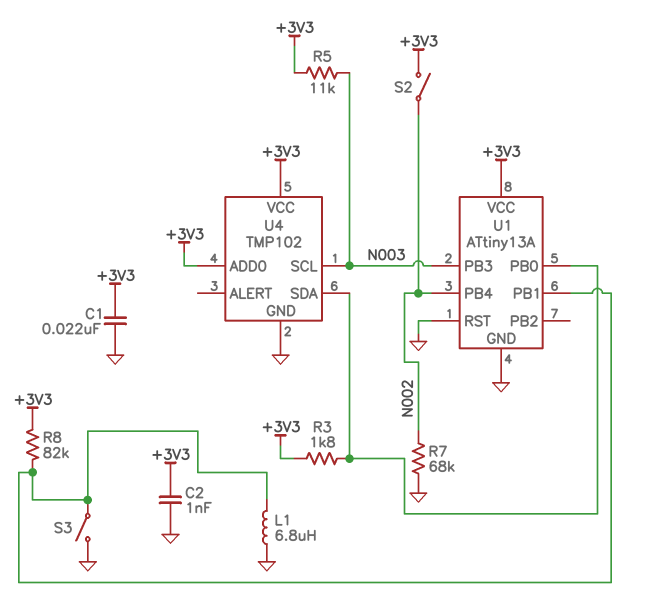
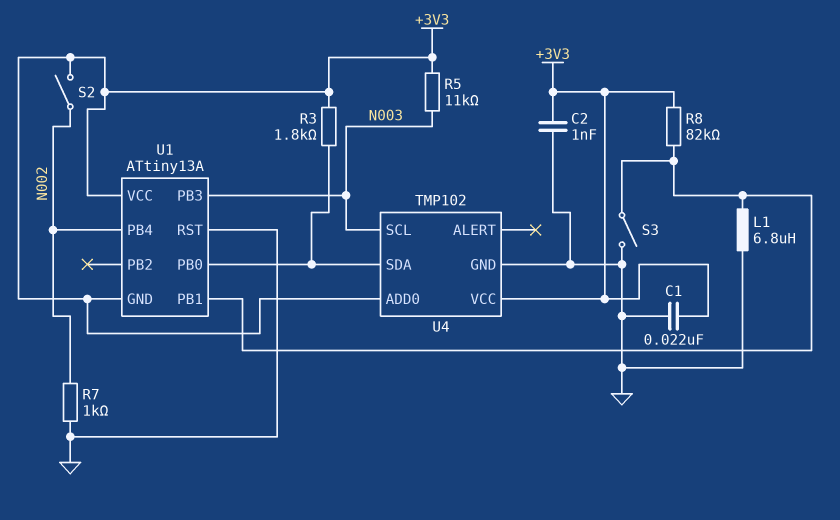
R7: 68k (GND, N002) -> 1k (GND, N002)
U1 pin GND: GND -> +3V3

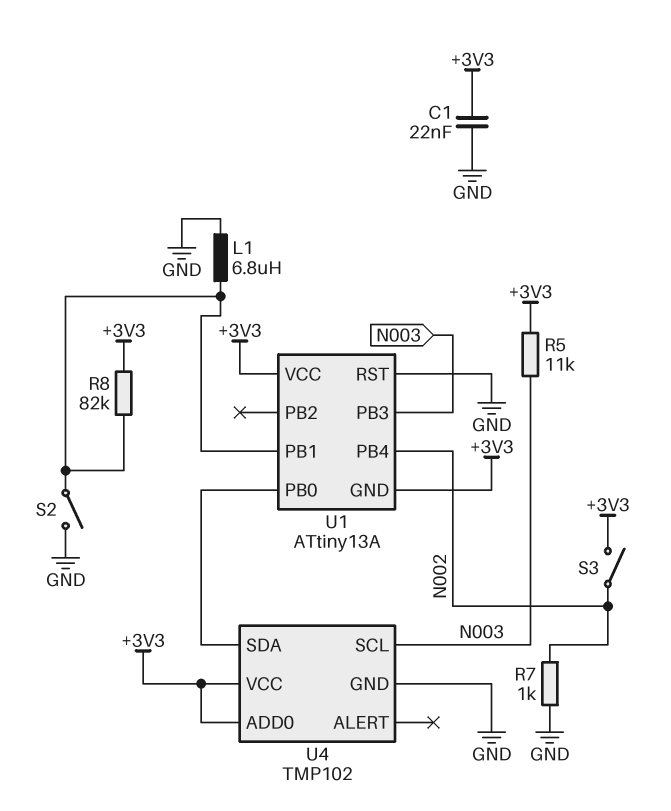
C2: 1nF (+3V3, GND) -> none
R3: 1.8k (+3V3, U1/PB0) -> none
S2: switch (+3V3, N002) -> switch (GND, U1/PB1)
S3: switch (GND, U1/PB1) -> switch (+3V3, N002)

